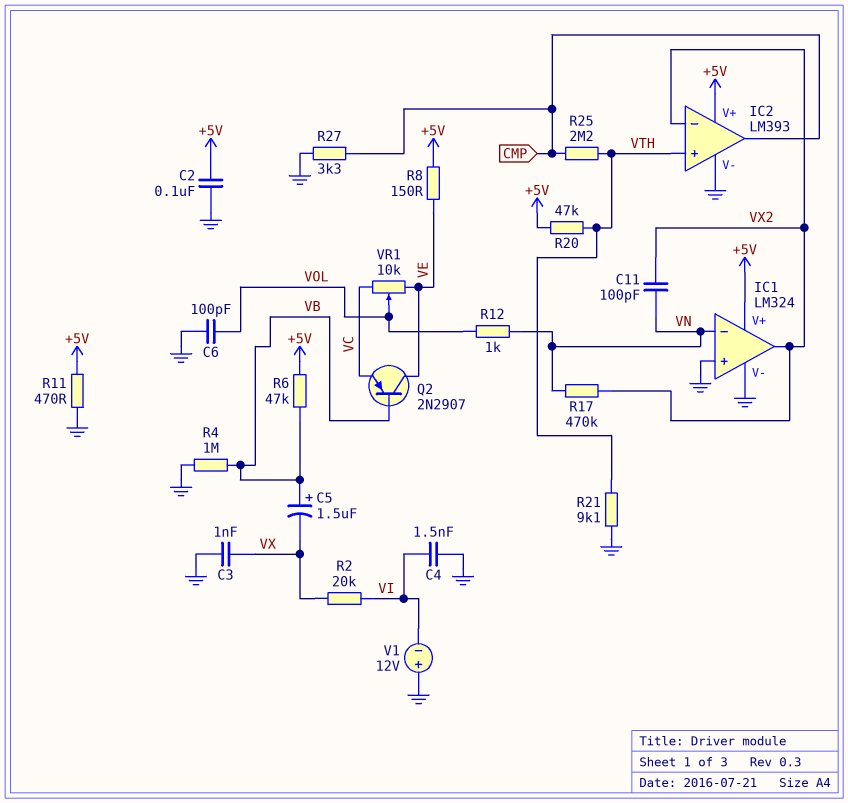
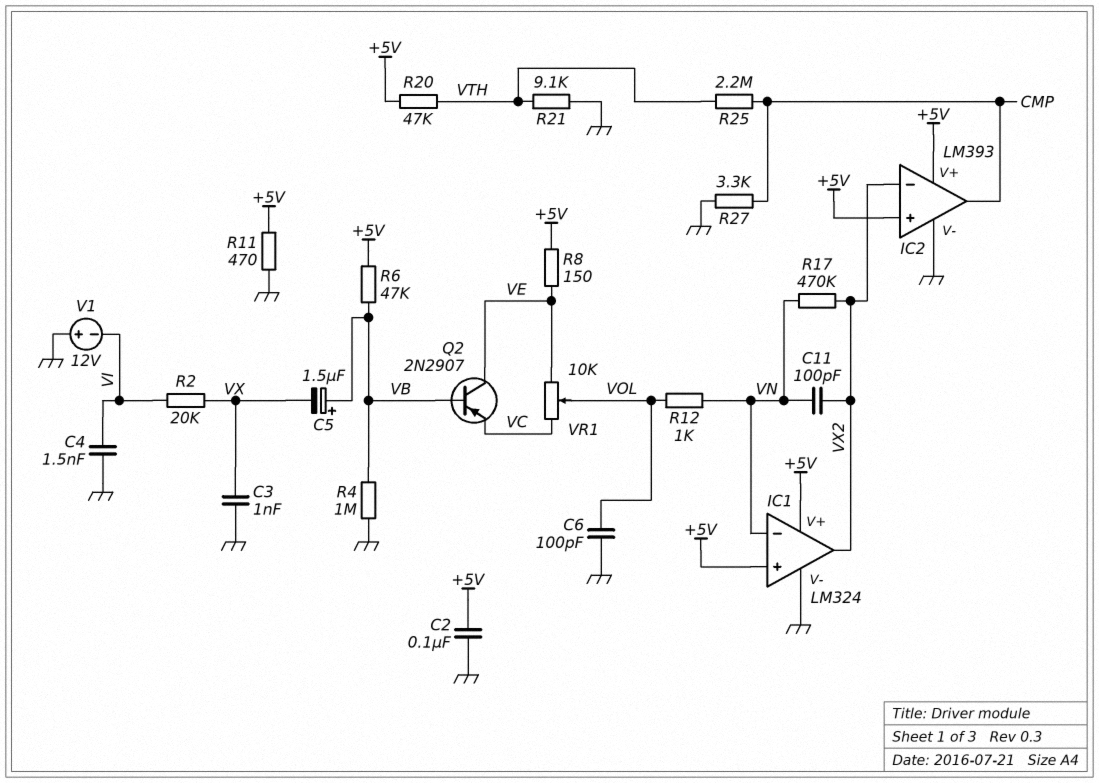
IC1 pin in+: GND -> +5V
IC2 pin in+: VTH -> +5V

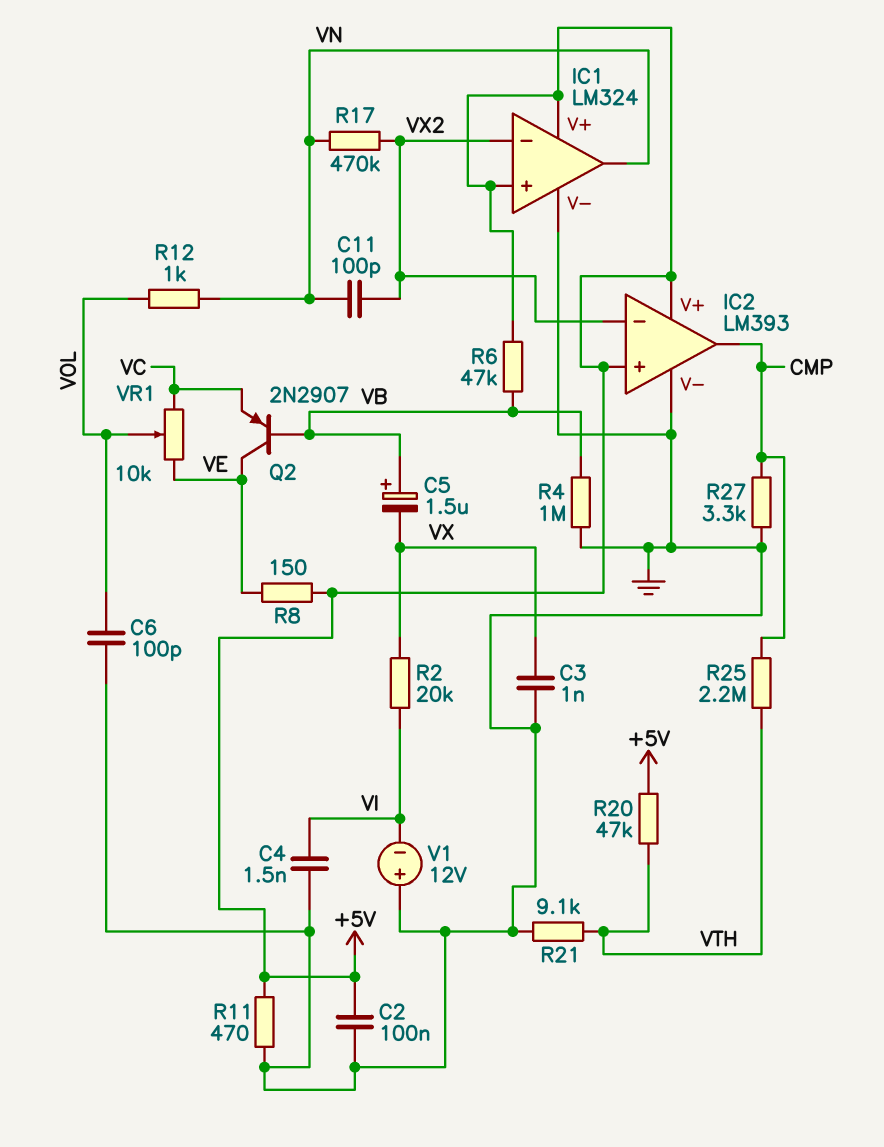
IC1 pin in-: VN -> VX2
IC1 pin out: VX2 -> VN

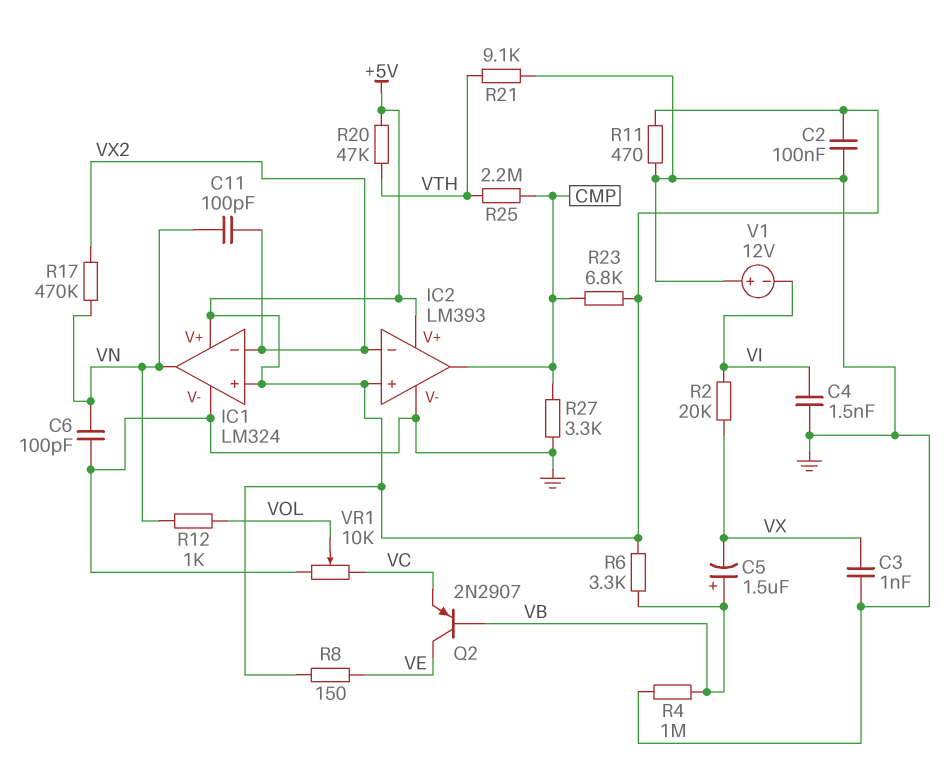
C6: 100pF (GND, VOL) -> 100pF (GND, VN)
R6: 47k (+5V, VB) -> 3.3k (+5V, VB)
R23: none -> 6.8k (+5V, CMP)
VR1: 10k (VC, VE, wiper VOL) -> 10k (GND, VC, wiper VOL)

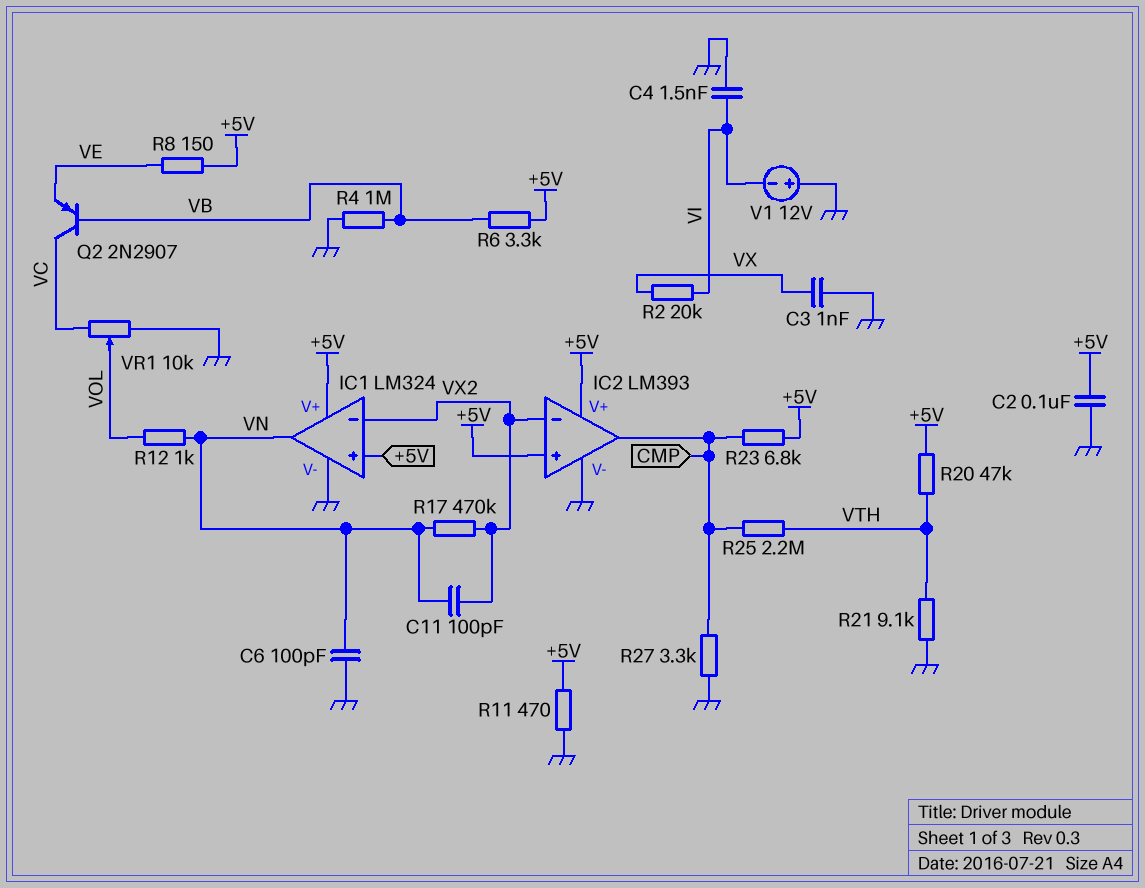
C5: 1.5uF (plus VB, minus VX) -> none
Q2: PNP 2N2907 (B VB, C VE, E VC) -> PNP 2N2907 (B VB, C VC, E VE)

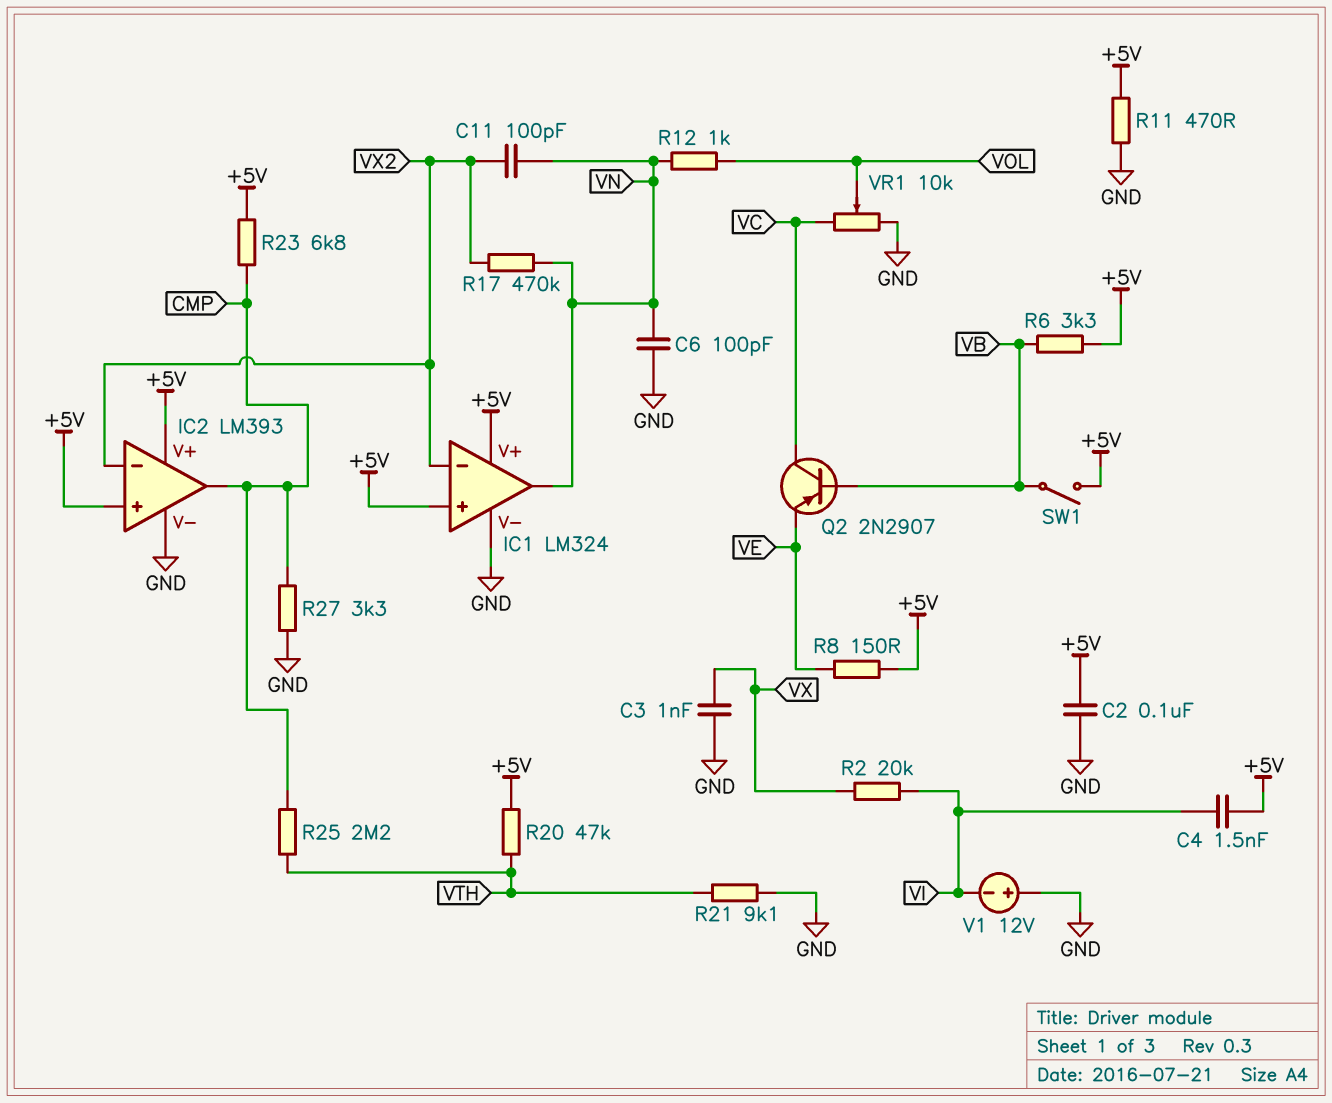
C4: 1.5nF (GND, VI) -> 1.5nF (+5V, VI)
R4: 1M (GND, VB) -> none
SW1: none -> switch (+5V, VB)

